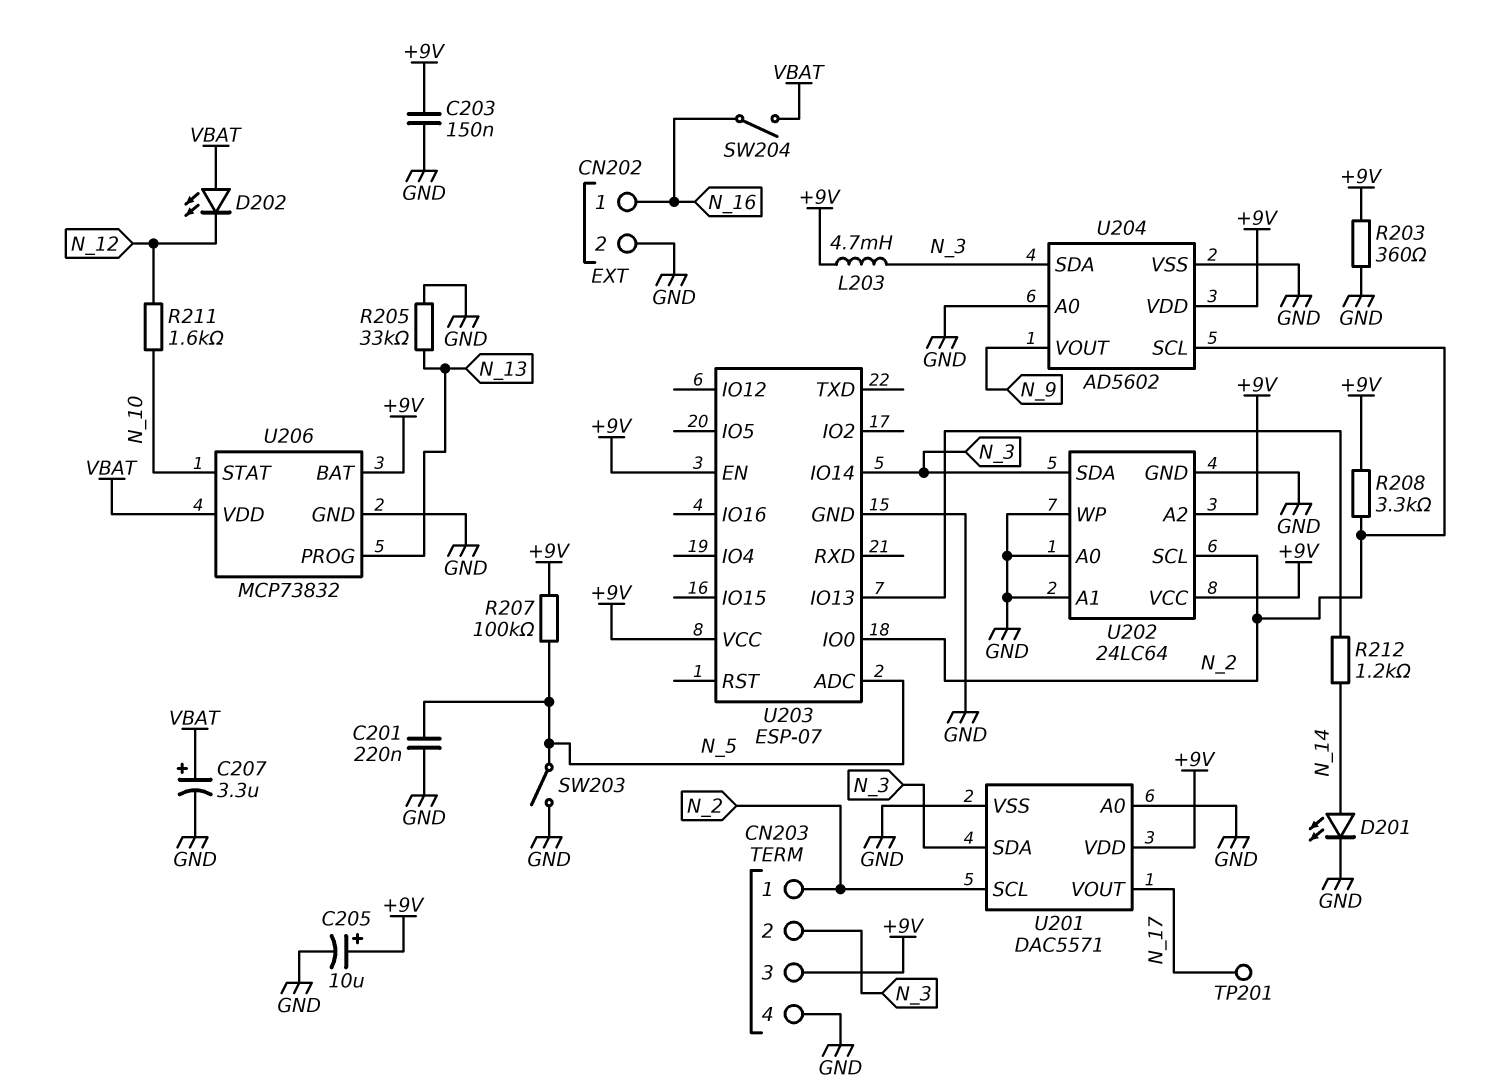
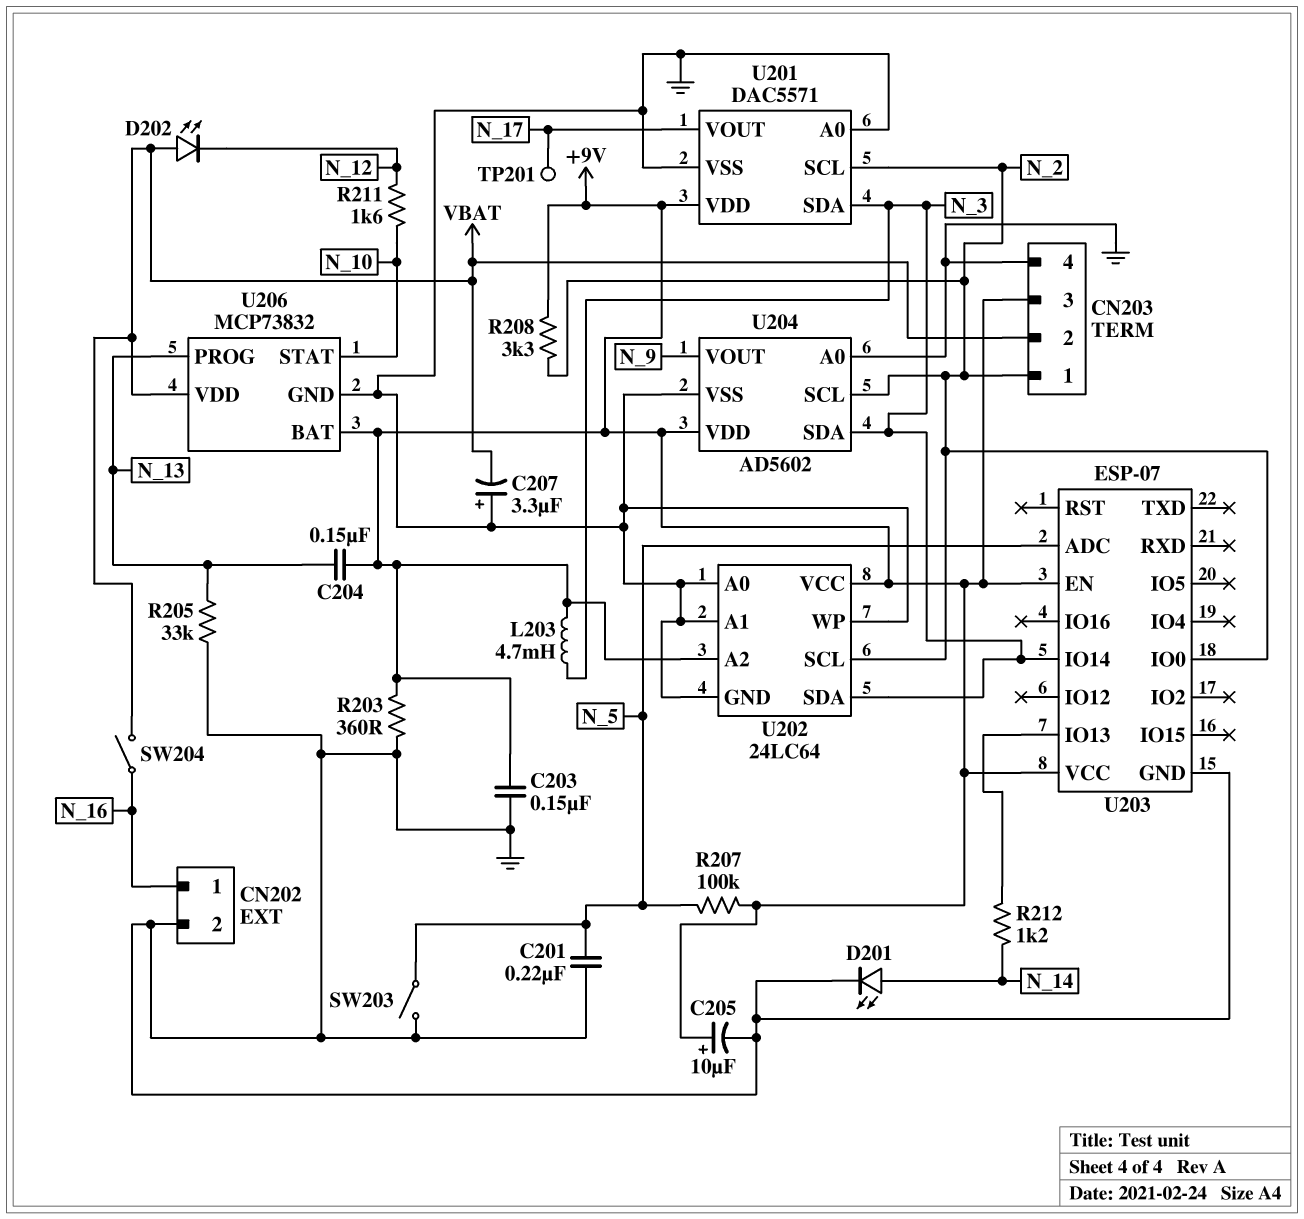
C204: none -> 150nF (+9V, N_13)
C207: 3.3uF (plus VBAT, minus GND) -> 3.3uF (plus GND, minus VBAT)
CN203 pin 2: N_3 -> VBAT

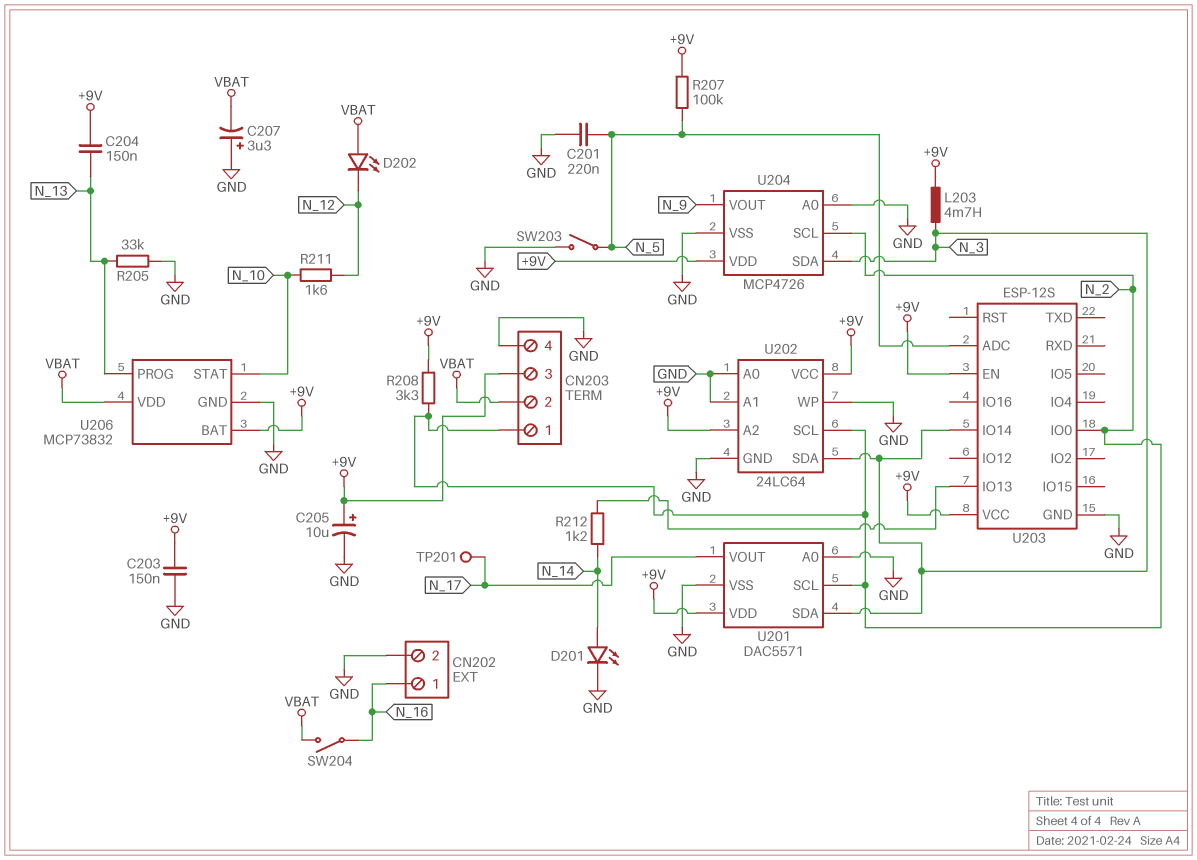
R203: 360 (+9V, GND) -> none
U203: ESP-07 -> ESP-12S
U204: AD5602 -> MCP4726

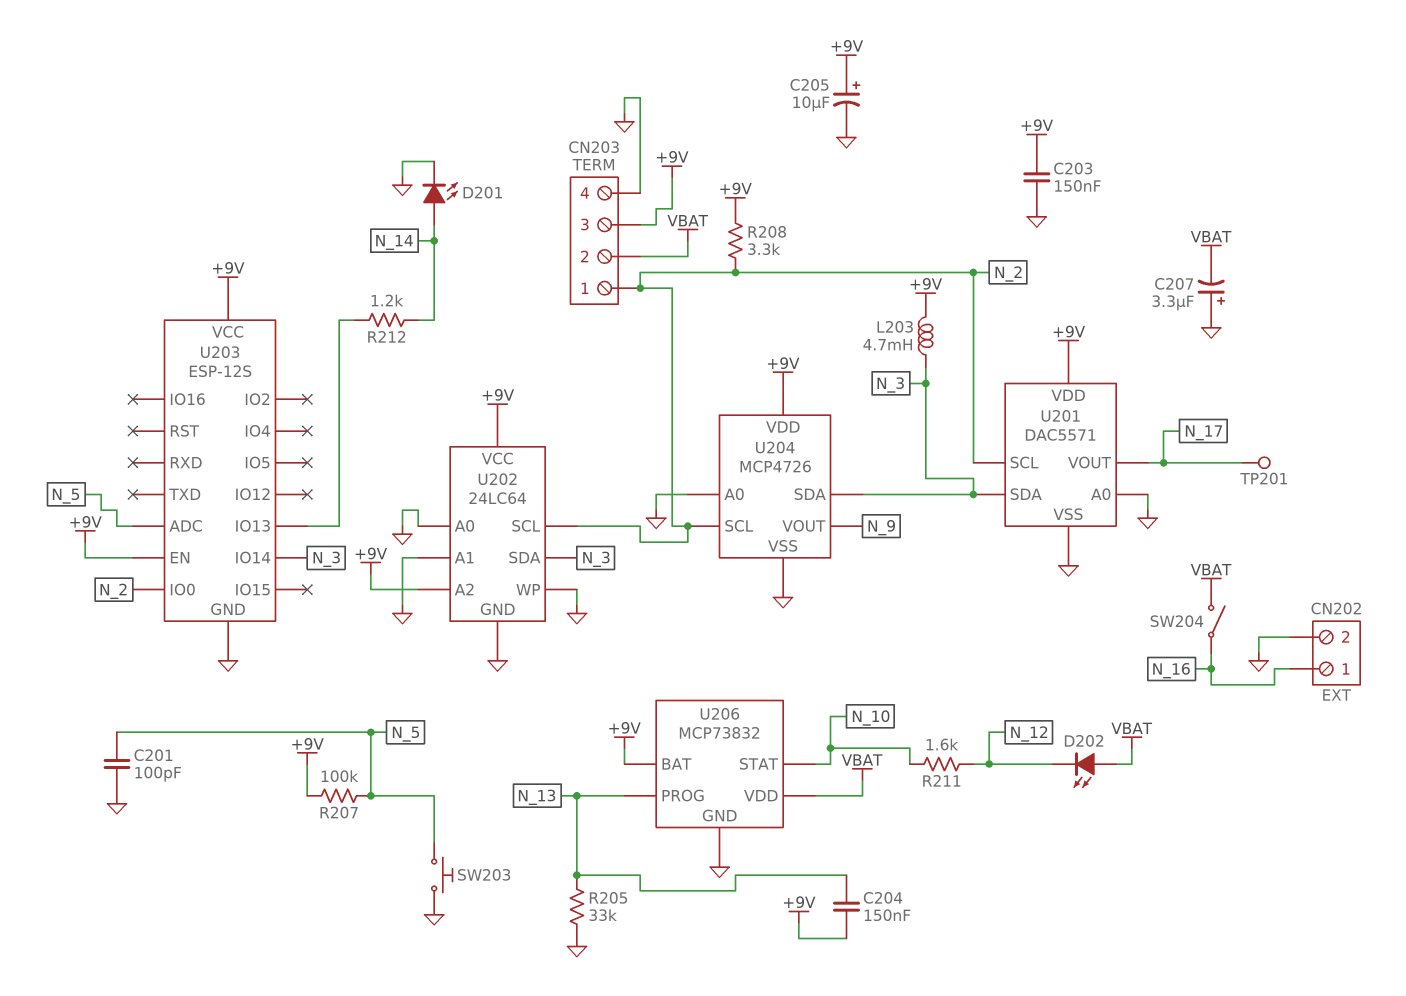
C201: 220nF (GND, N_5) -> 100pF (GND, N_5)
SW203: switch (GND, N_5) -> button (GND, N_5)

